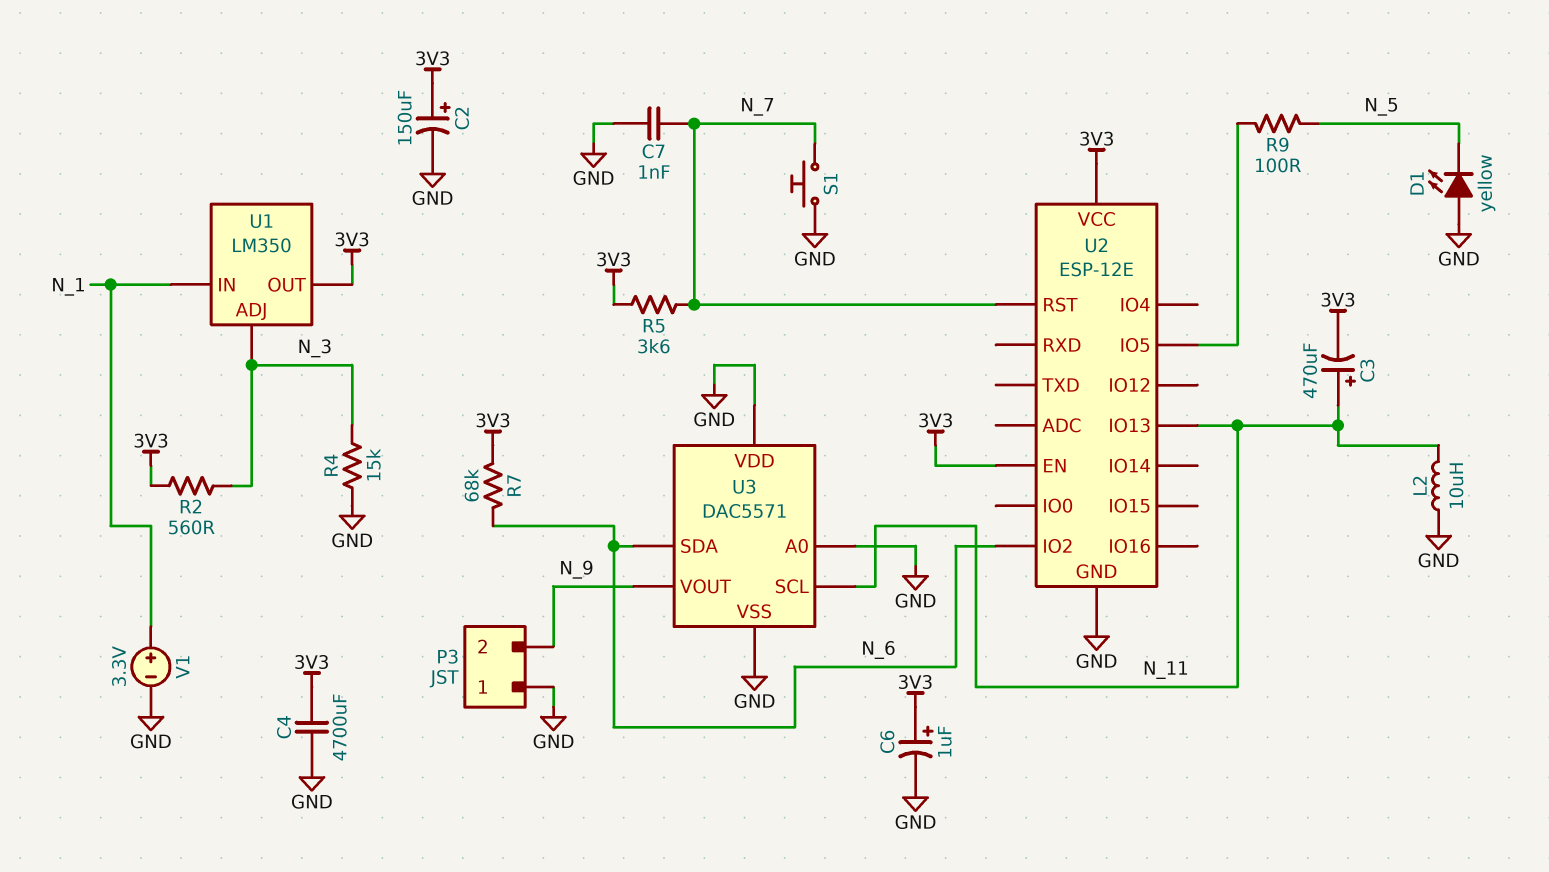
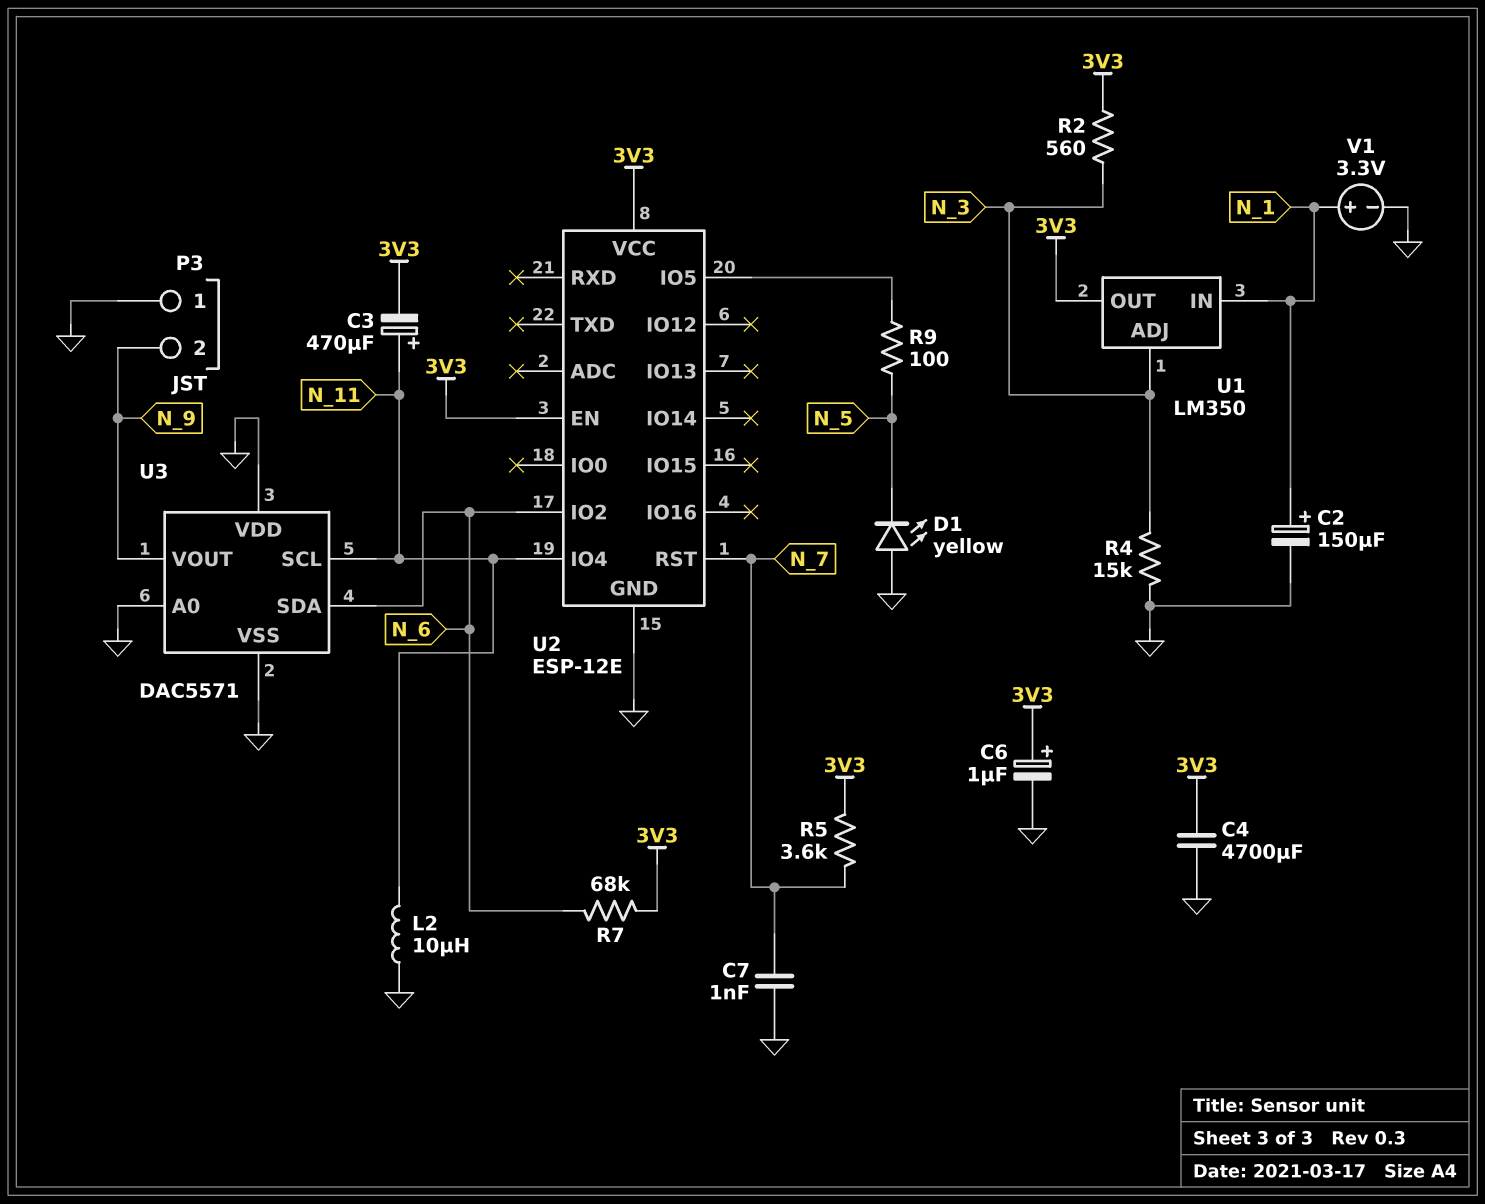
C2: 150uF (plus 3V3, minus GND) -> 150uF (plus N_1, minus GND)
S1: button (GND, N_7) -> none
U2 pin IO4: none -> N_11
U2 pin IO13: N_11 -> none

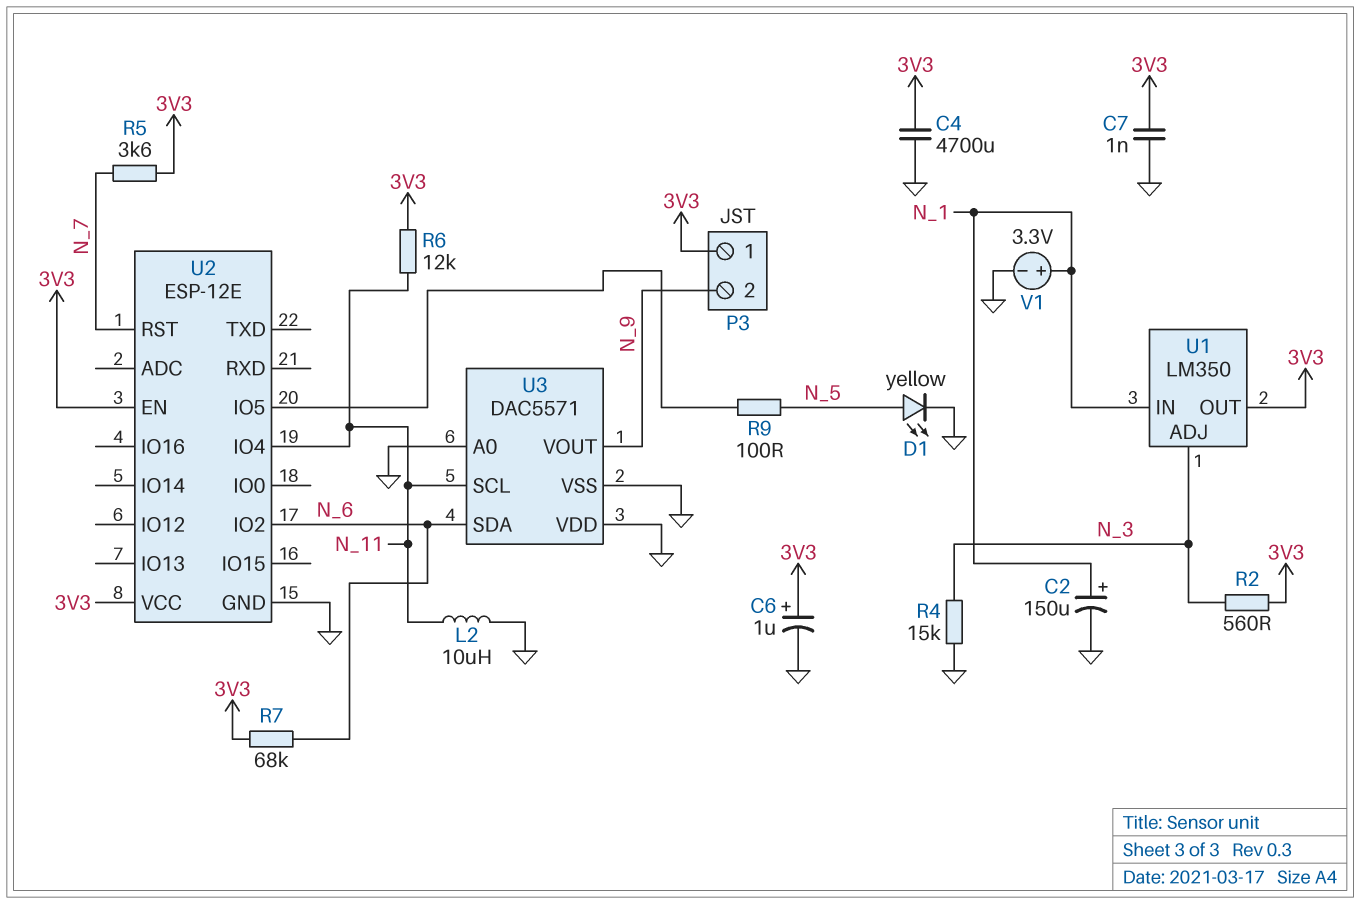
C3: 470uF (plus N_11, minus 3V3) -> none
C7: 1nF (GND, N_7) -> 1nF (3V3, GND)
D1: LED yellow (A GND, K N_5) -> LED yellow (A N_5, K GND)
P3 pin 1: GND -> 3V3
R6: none -> 12k (3V3, N_11)

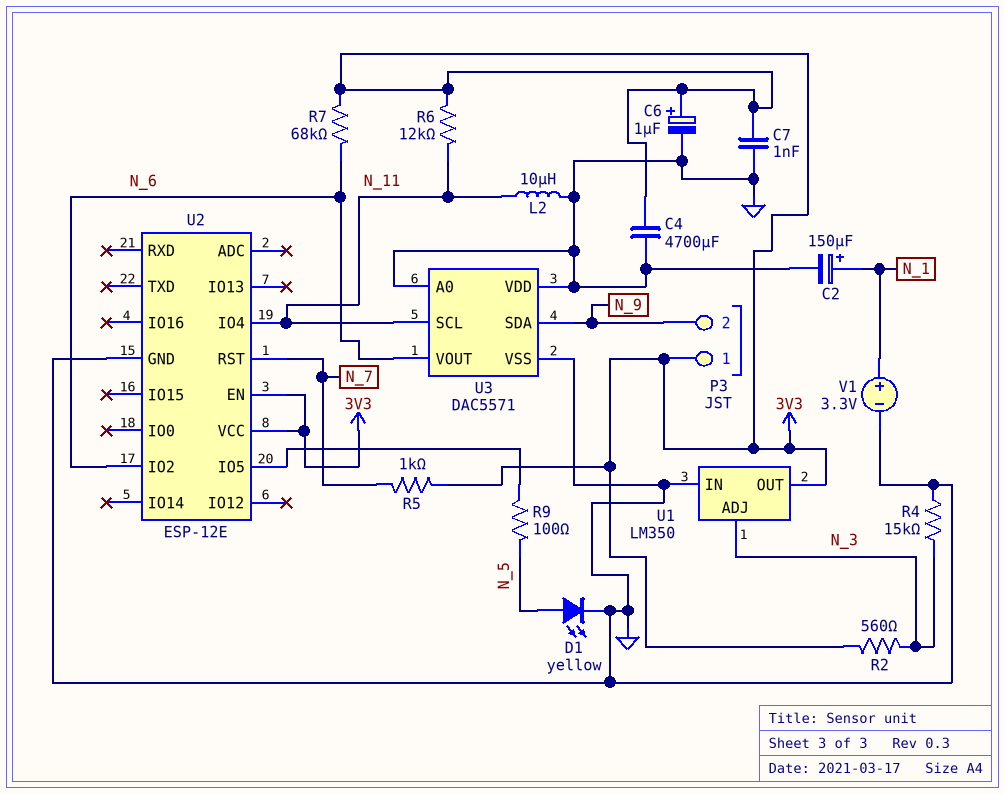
R5: 3.6k (3V3, N_7) -> 1k (3V3, N_7)
U1 pin IN: N_1 -> GND
U3 pin SDA: N_6 -> N_9
U3 pin VOUT: N_9 -> N_6

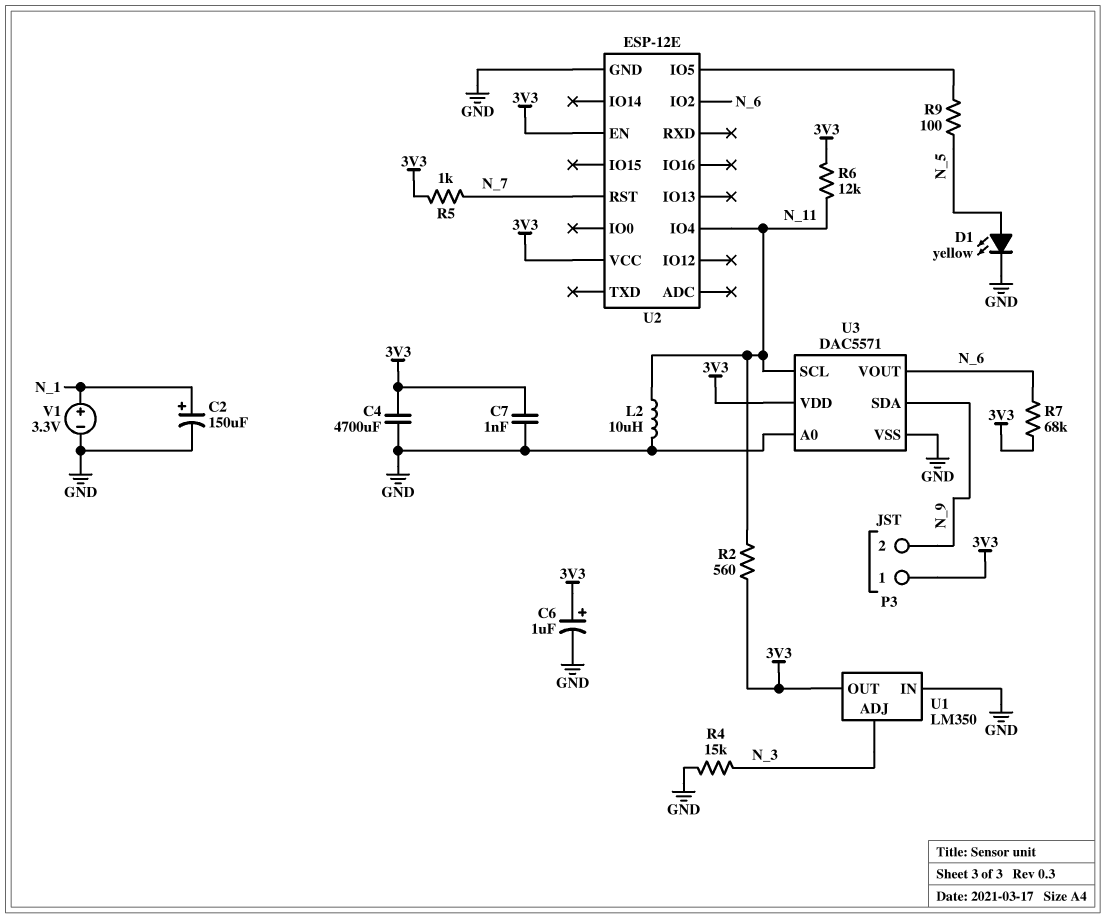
R2: 560 (3V3, N_3) -> 560 (3V3, N_11)
U3 pin VDD: GND -> 3V3

